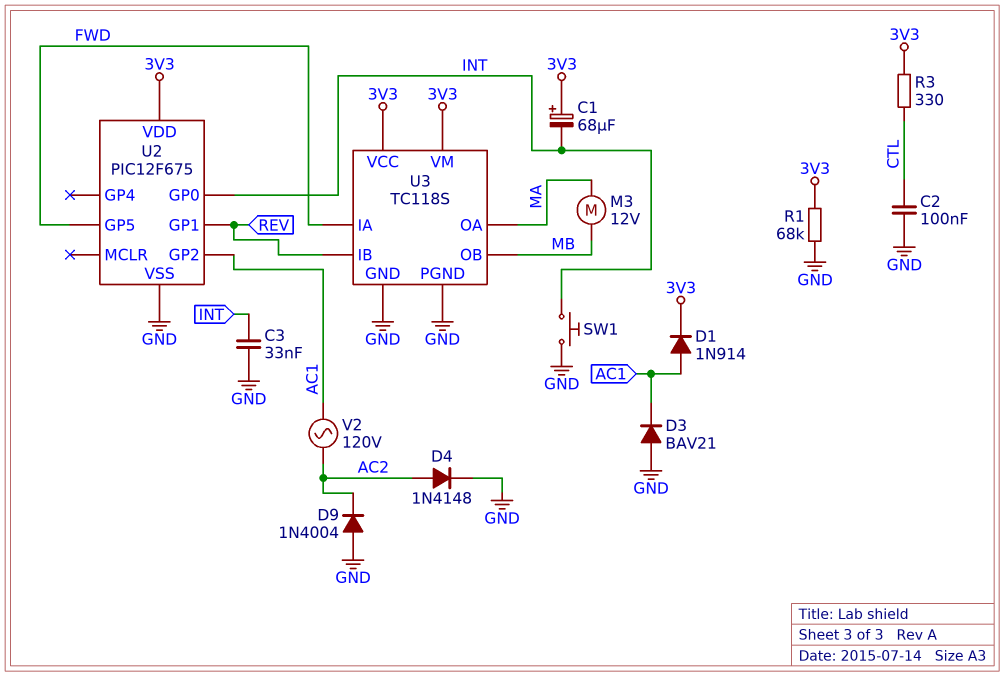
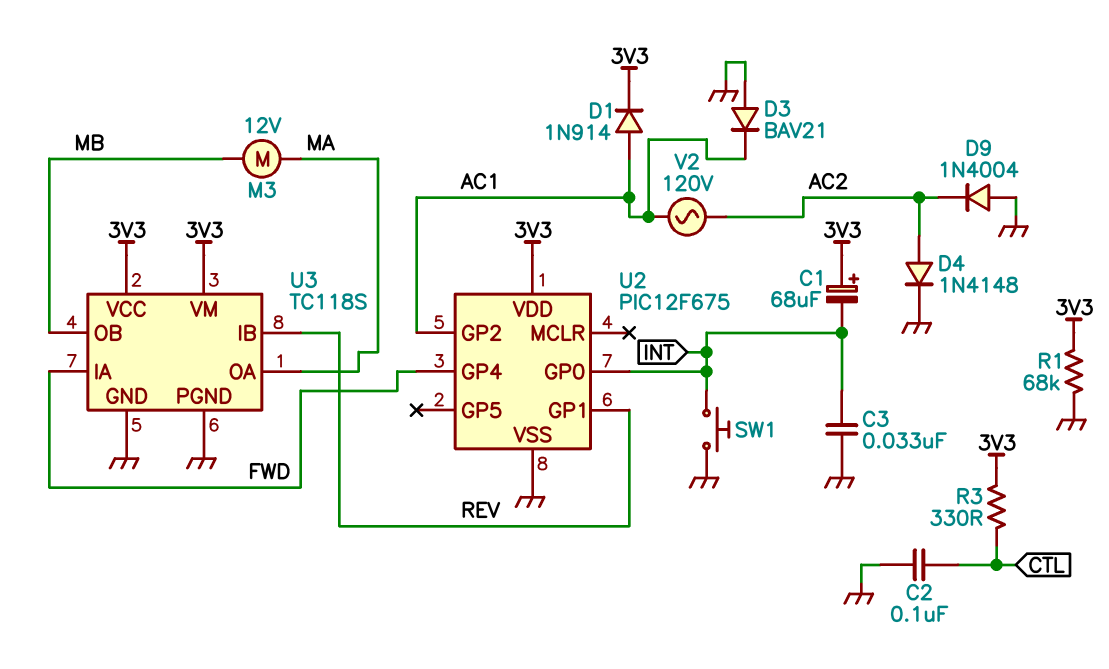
U2 pin GP4: none -> FWD
U2 pin GP5: FWD -> none

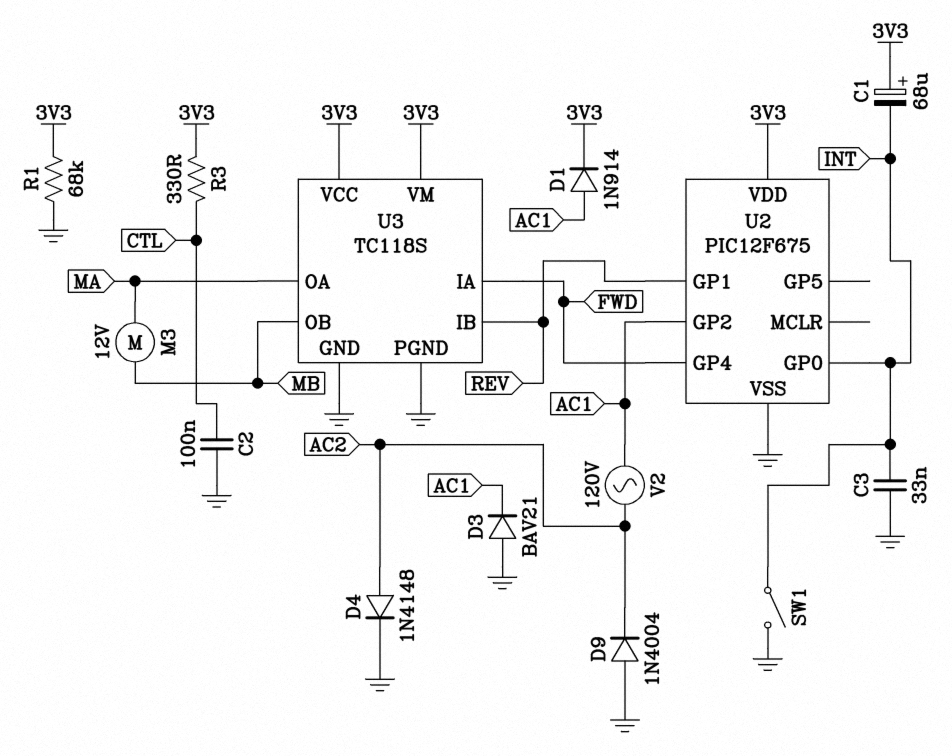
SW1: button (GND, INT) -> switch (GND, INT)

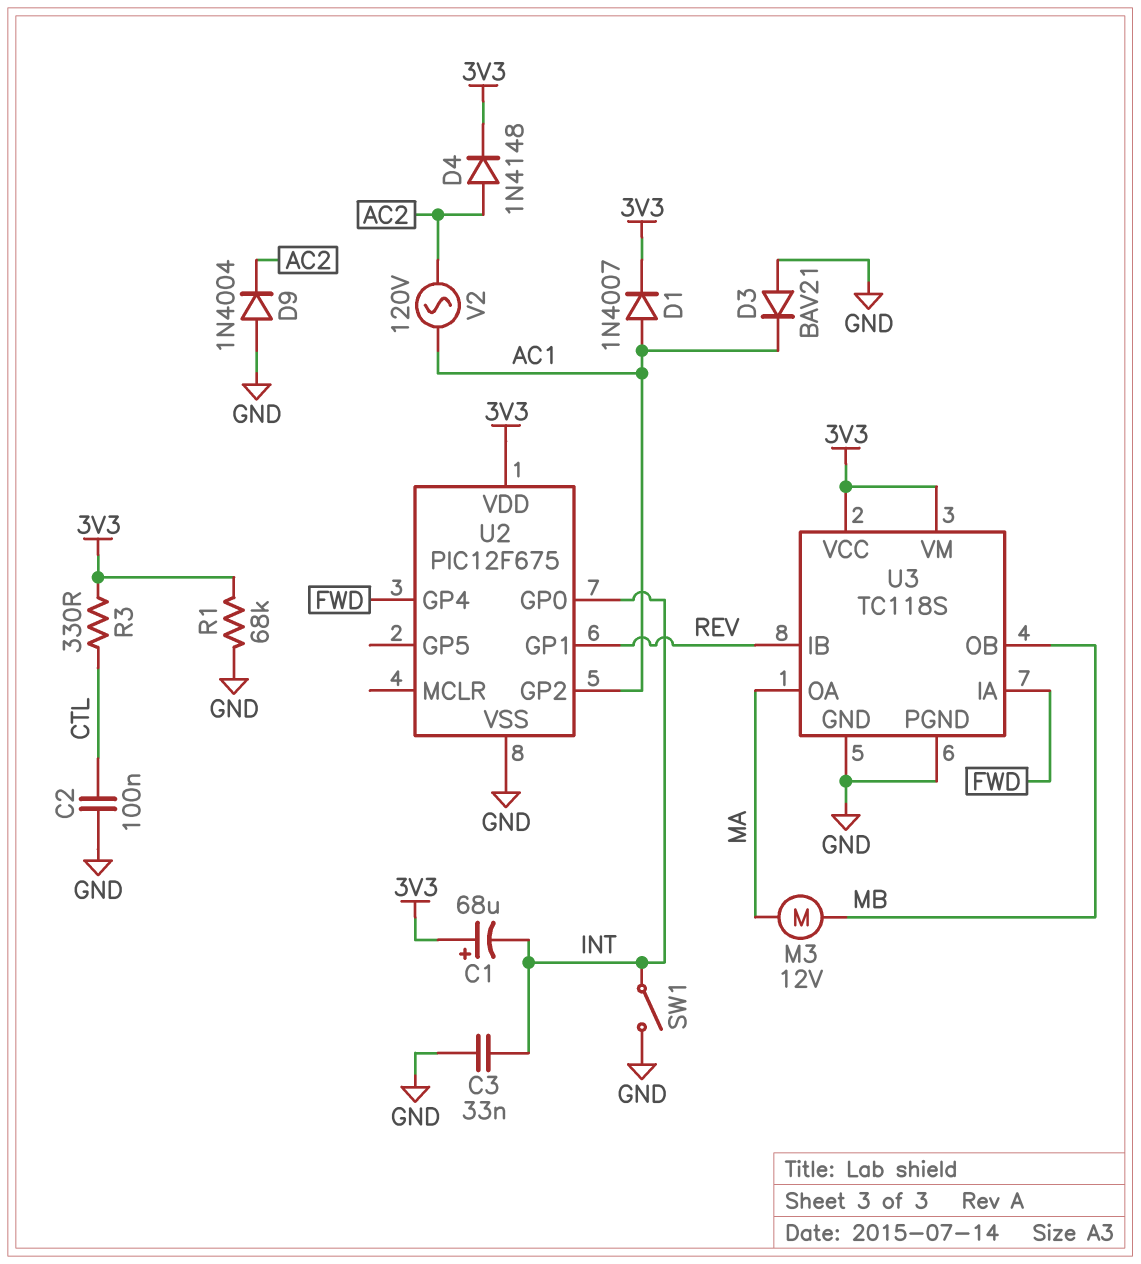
D1: diode 1N914 (A AC1, K 3V3) -> diode 1N4007 (A AC1, K 3V3)
D4: diode 1N4148 (A AC2, K GND) -> diode 1N4148 (A AC2, K 3V3)

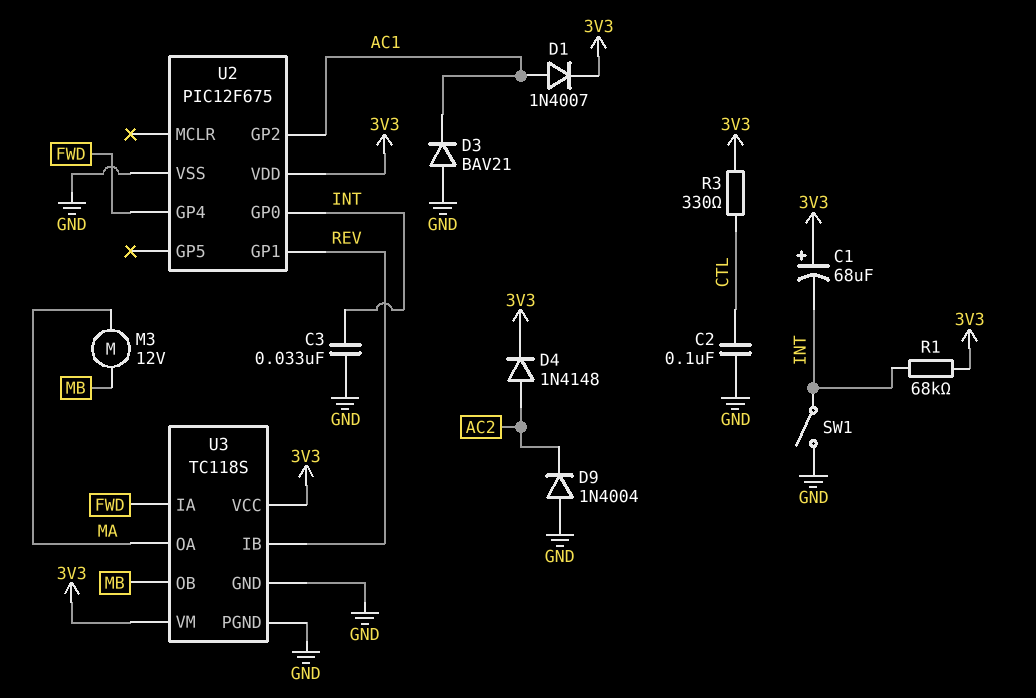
R1: 68k (3V3, GND) -> 68k (3V3, INT)
V2: AC 120V (AC1, AC2) -> none

